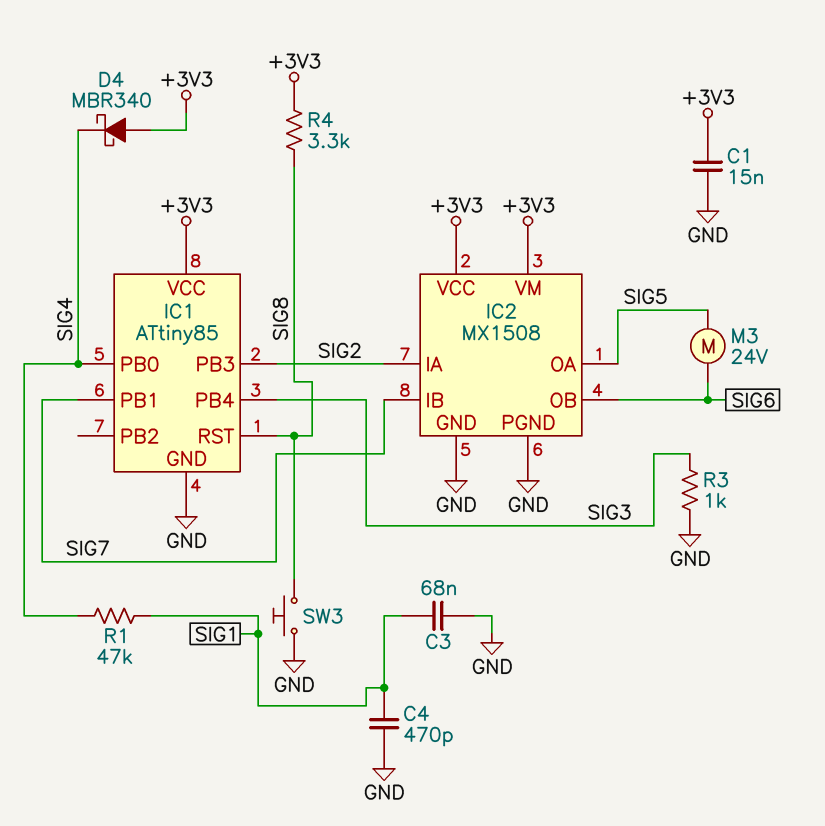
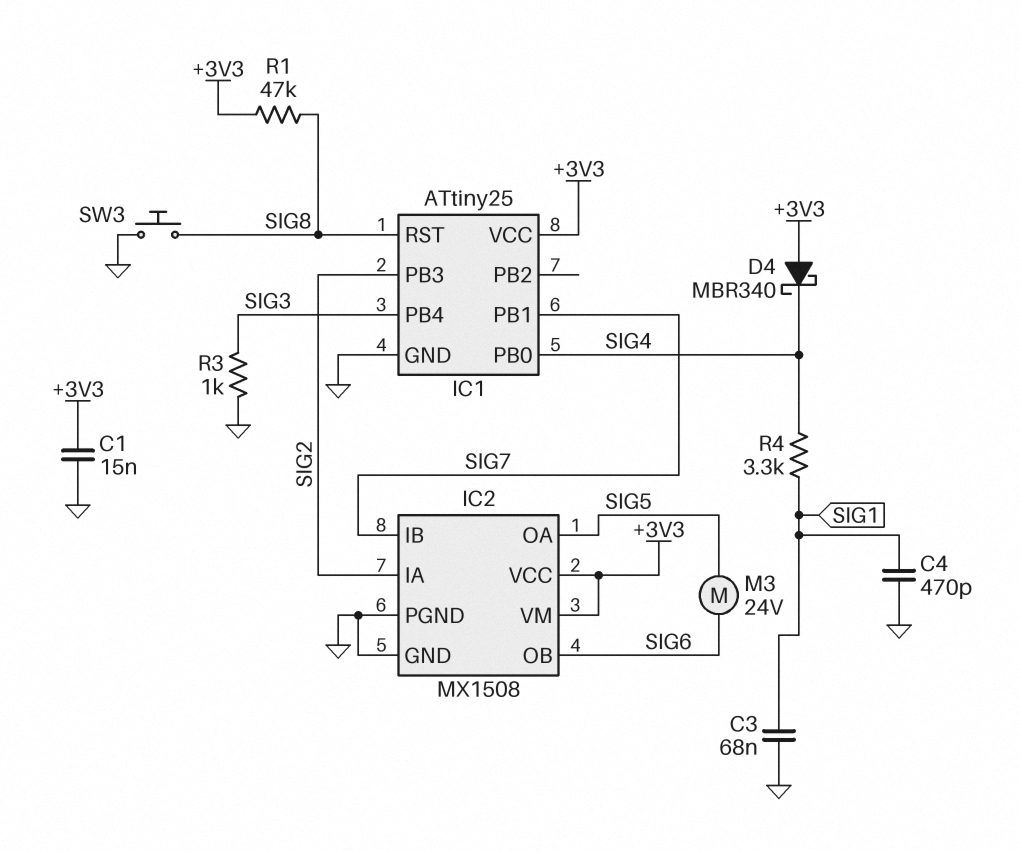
IC1: ATtiny85 -> ATtiny25
R1: 47k (SIG1, SIG4) -> 47k (+3V3, SIG8)
R4: 3.3k (+3V3, SIG8) -> 3.3k (SIG1, SIG4)

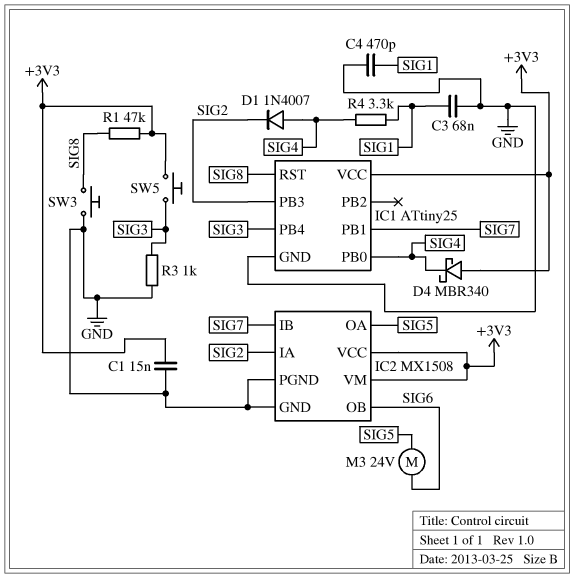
D1: none -> diode 1N4007 (A SIG4, K SIG2)
SW5: none -> button (+3V3, SIG3)

